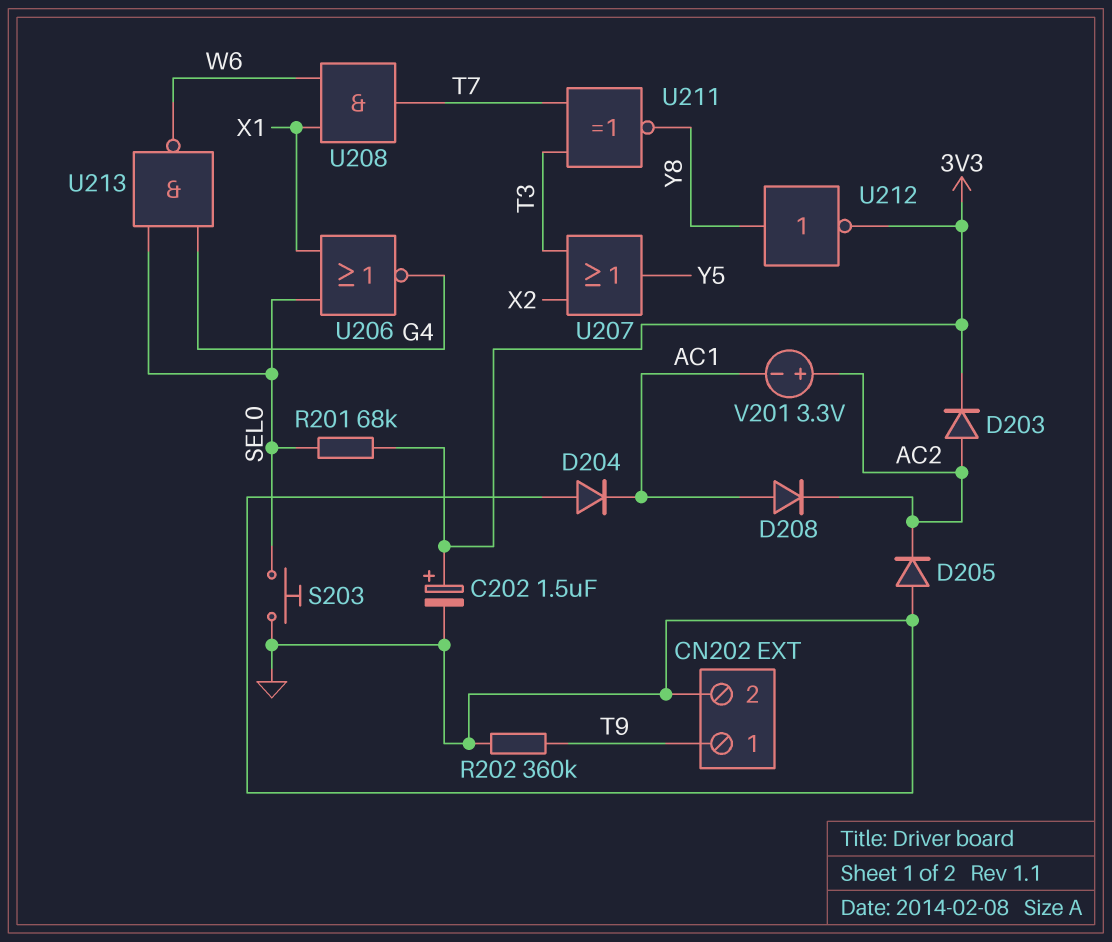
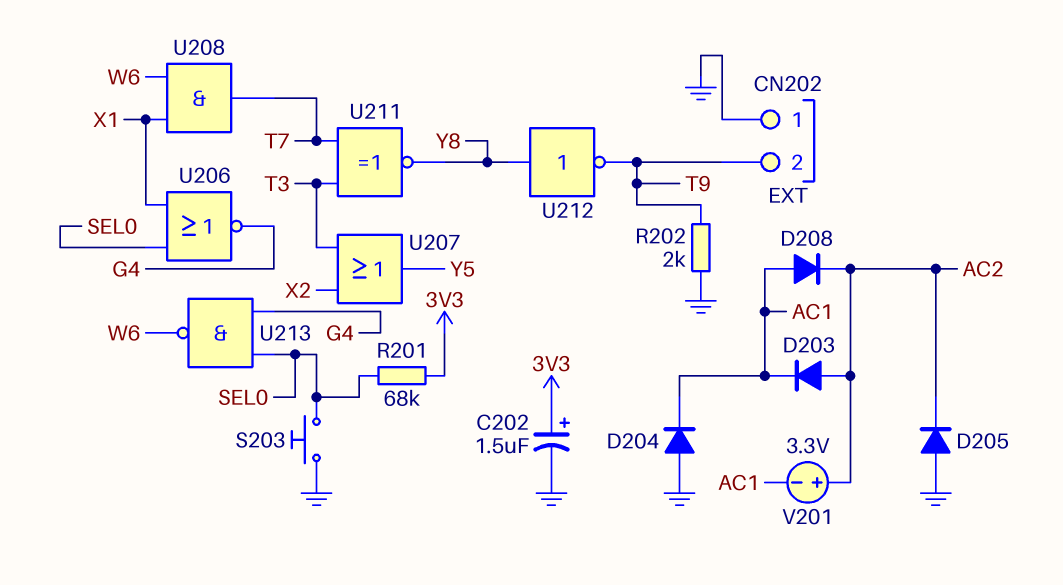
CN202 pin 1: T9 -> GND
CN202 pin 2: GND -> T9
D203: diode (A AC2, K 3V3) -> diode (A AC2, K AC1)
R202: 360k (GND, T9) -> 2k (GND, T9)
U212: NOT (in Y8, out 3V3) -> NOT (in Y8, out T9)

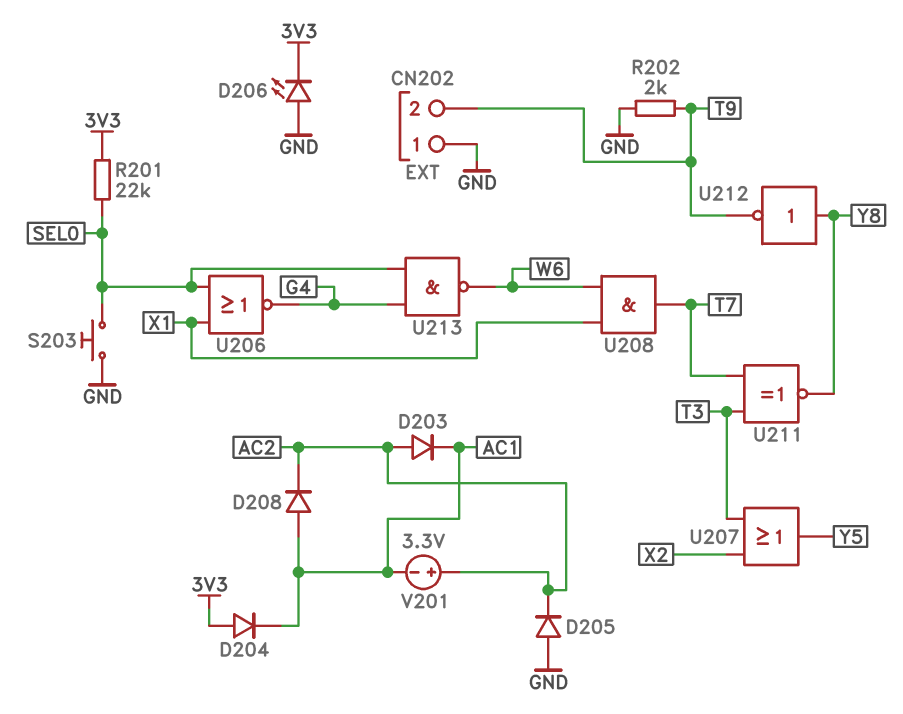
C202: 1.5uF (plus 3V3, minus GND) -> none
D204: diode (A GND, K AC1) -> diode (A 3V3, K AC1)
D206: none -> LED (A GND, K 3V3)
R201: 68k (3V3, SEL0) -> 22k (3V3, SEL0)

